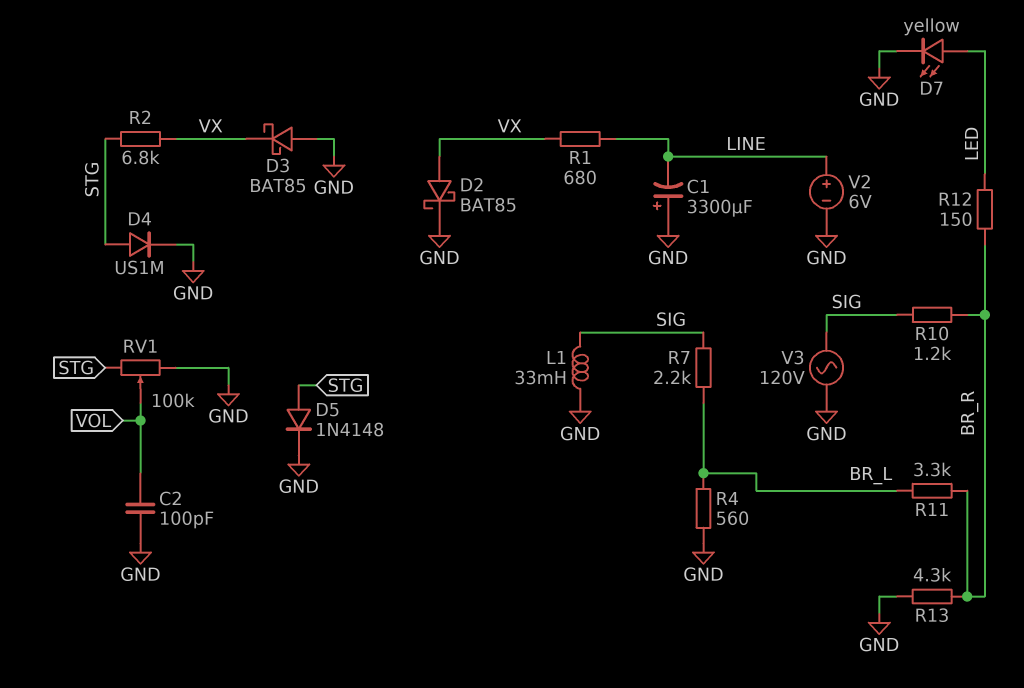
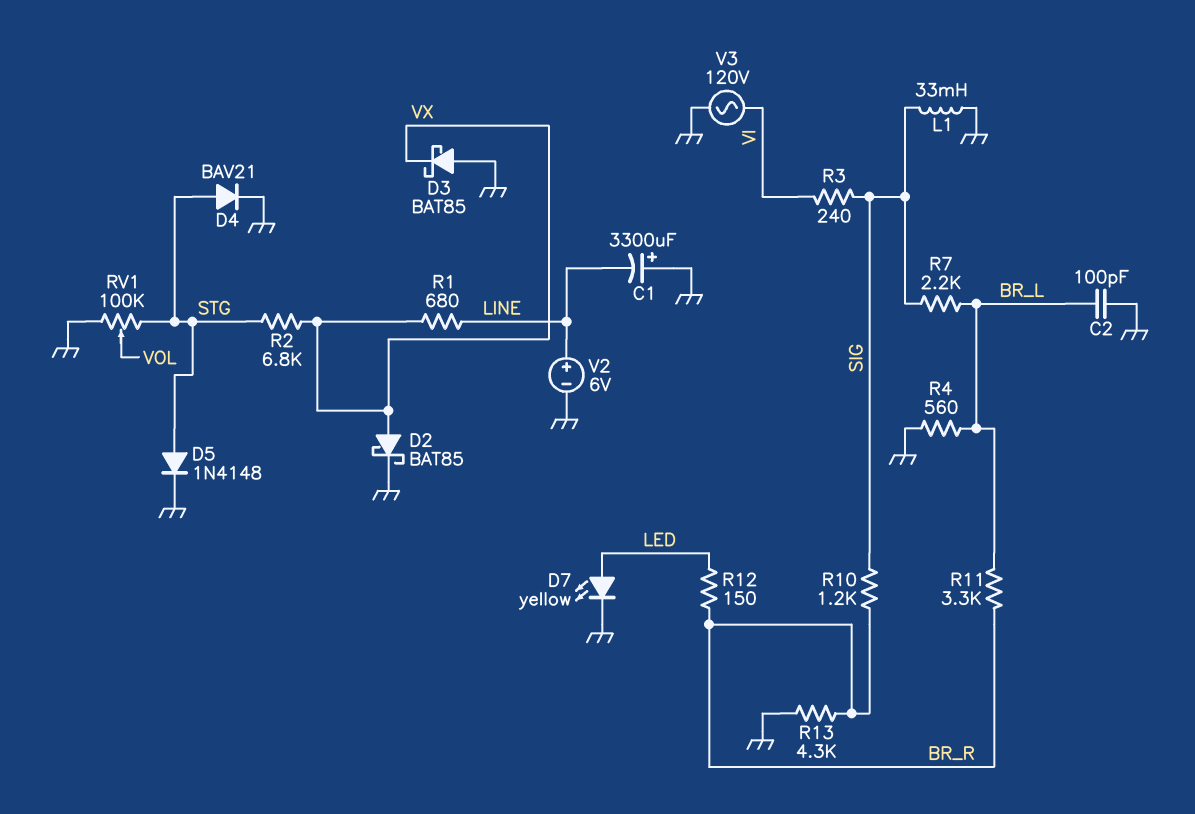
C2: 100pF (GND, VOL) -> 100pF (BR_L, GND)
D4: diode US1M (A STG, K GND) -> diode BAV21 (A STG, K GND)
R3: none -> 240 (SIG, VI)
V3: AC 120V (GND, SIG) -> AC 120V (GND, VI)

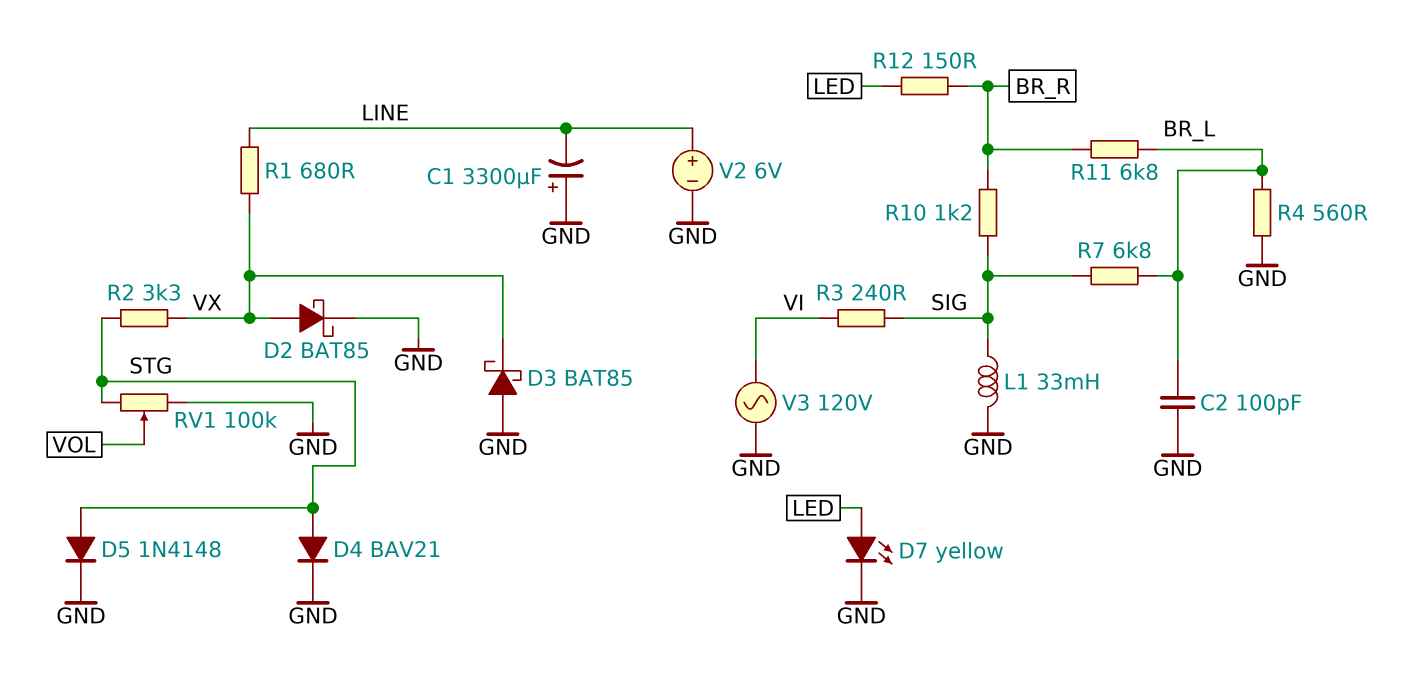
R2: 6.8k (STG, VX) -> 3.3k (STG, VX)
R7: 2.2k (BR_L, SIG) -> 6.8k (BR_L, SIG)
R11: 3.3k (BR_L, BR_R) -> 6.8k (BR_L, BR_R)
R13: 4.3k (BR_R, GND) -> none

